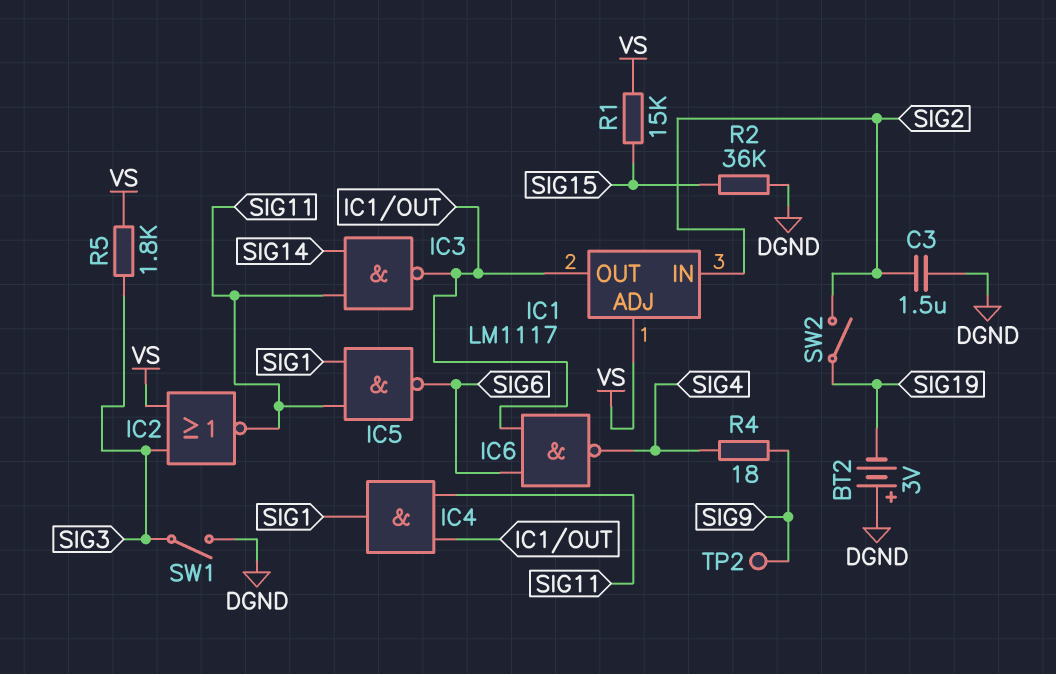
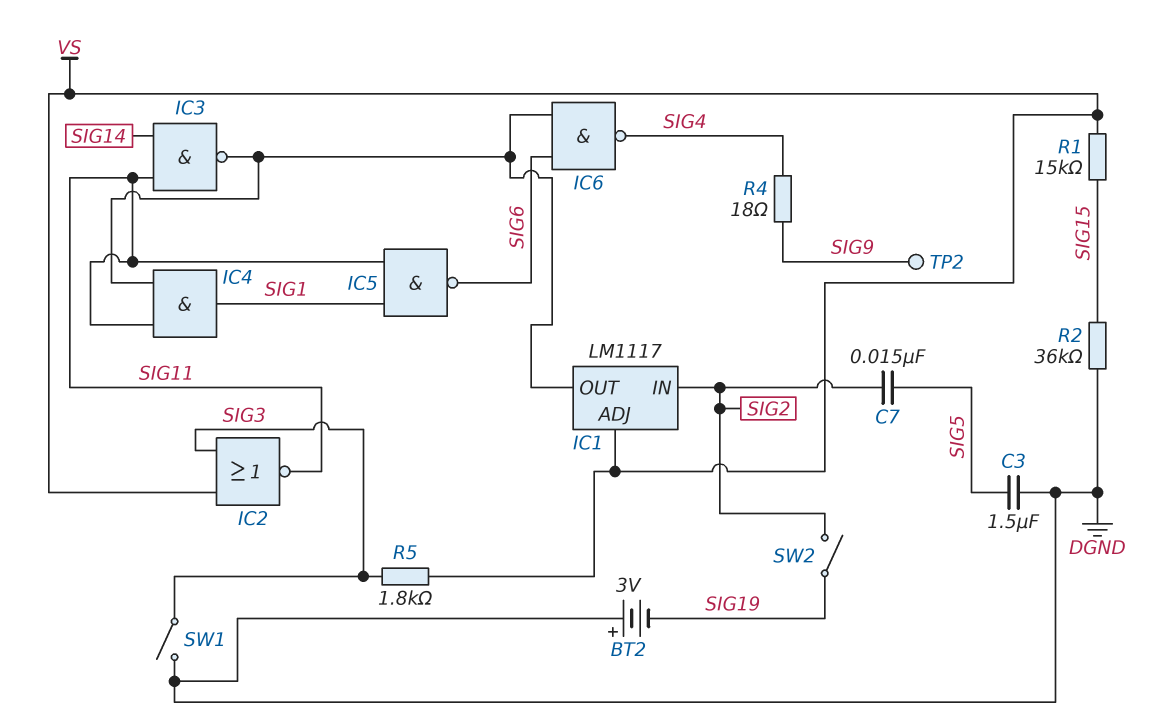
C3: 1.5uF (DGND, SIG2) -> 1.5uF (DGND, SIG5)
C7: none -> 15nF (SIG2, SIG5)

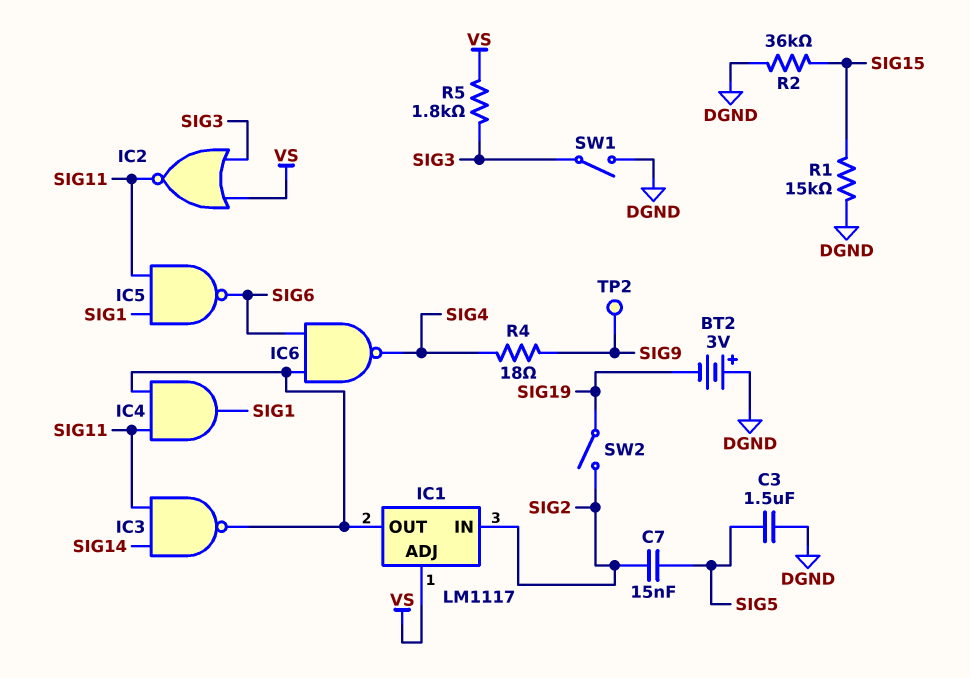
R1: 15k (SIG15, VS) -> 15k (DGND, SIG15)

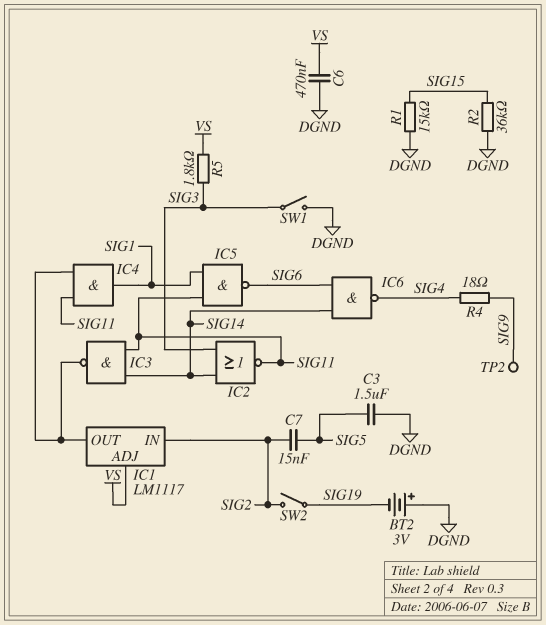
C6: none -> 470nF (DGND, VS)
IC2: NOR (in SIG3, in VS, out SIG11) -> NOR (in SIG3, in SIG14, out SIG11)
IC6: NAND (in IC1/OUT, in SIG6, out SIG4) -> NAND (in SIG6, in SIG14, out SIG4)

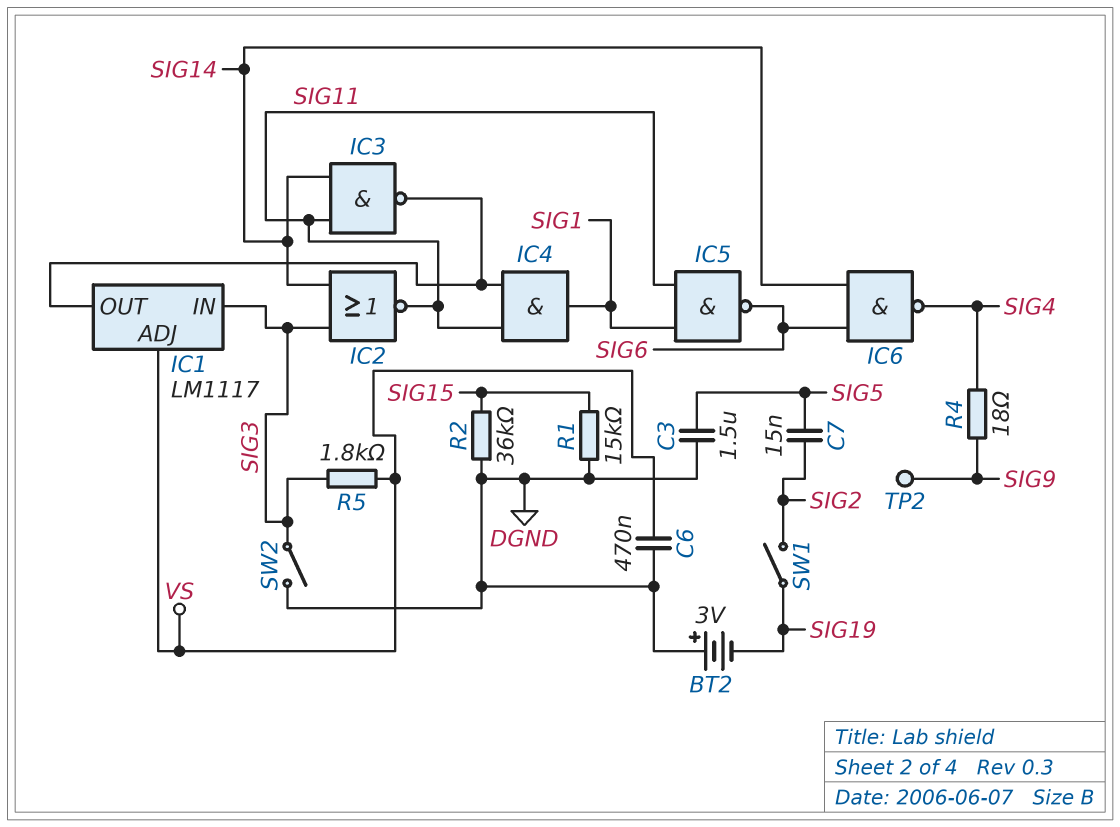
IC1 pin IN: SIG2 -> SIG3
SW1: switch (DGND, SIG3) -> switch (SIG2, SIG19)
SW2: switch (SIG2, SIG19) -> switch (DGND, SIG3)

